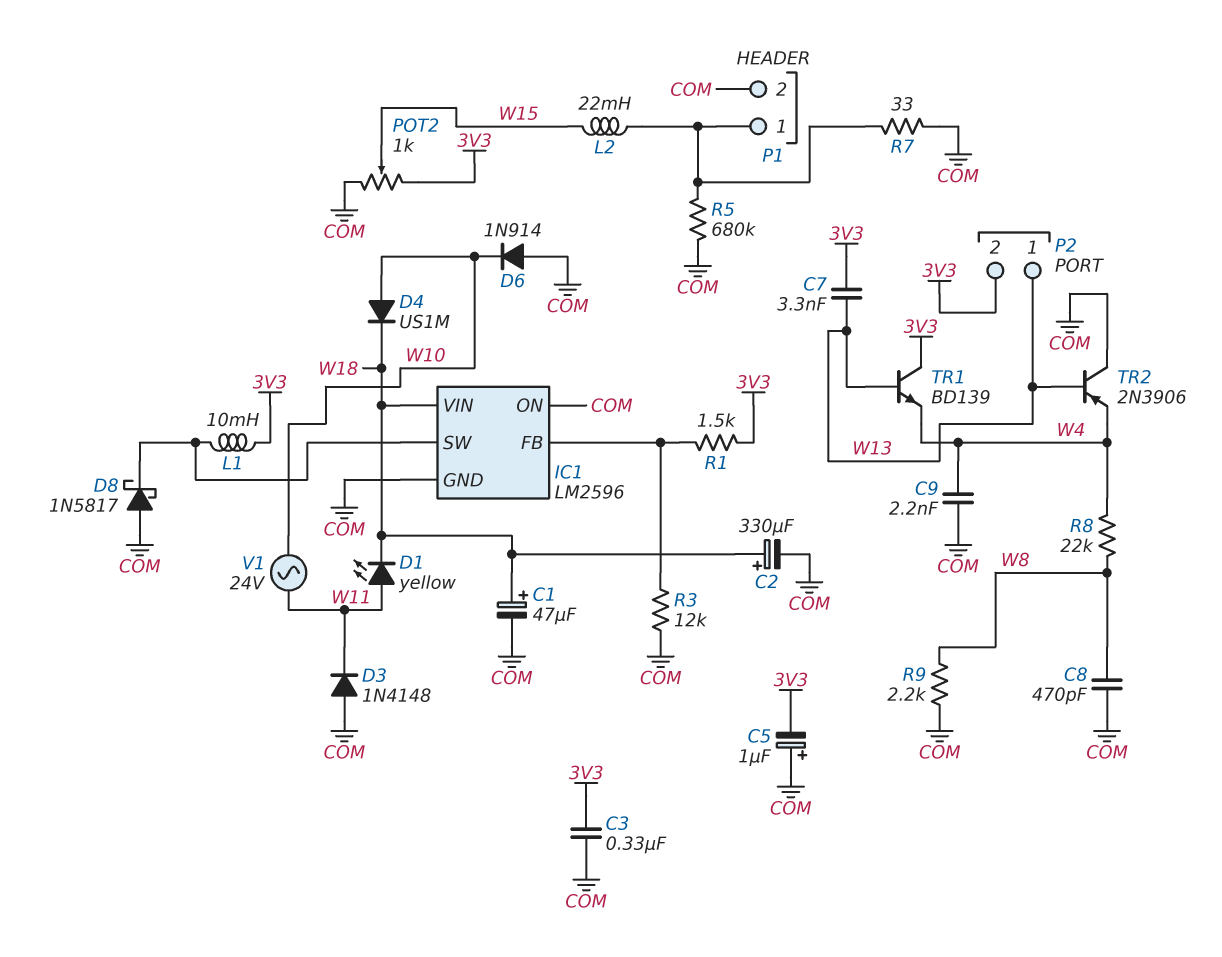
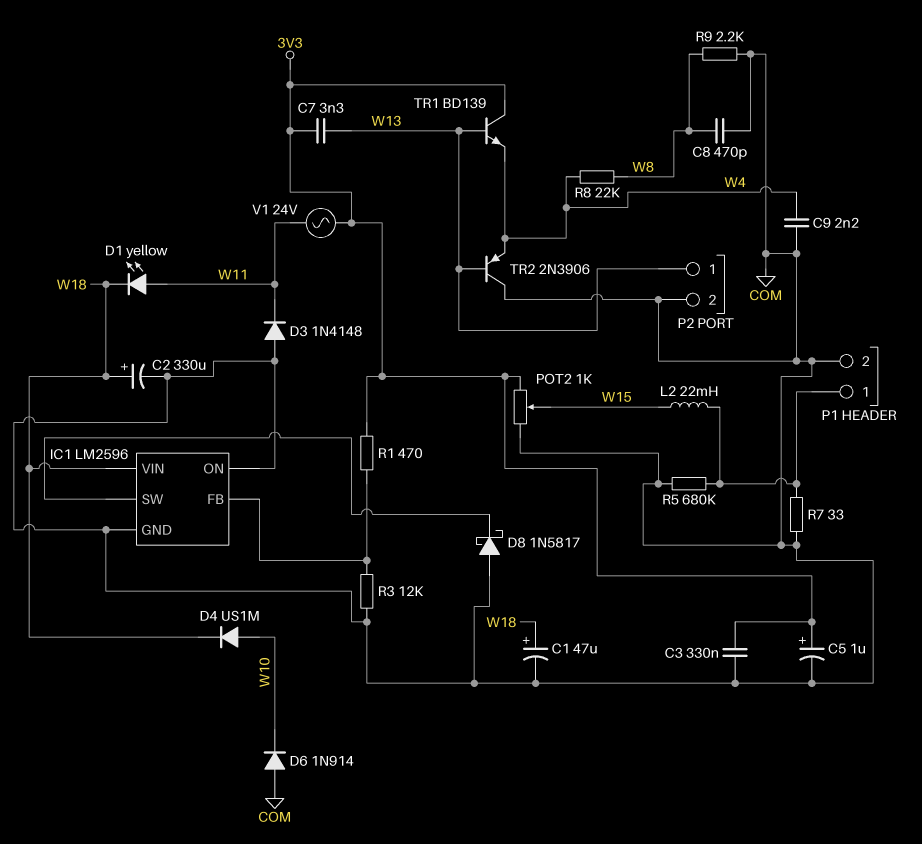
C5: 1uF (plus COM, minus 3V3) -> 1uF (plus 3V3, minus COM)
L1: 10mH (3V3, IC1/SW) -> none
P2 pin 2: 3V3 -> COM
R1: 1.5k (3V3, IC1/FB) -> 470 (3V3, IC1/FB)
V1: AC 24V (W10, W11) -> AC 24V (3V3, W11)

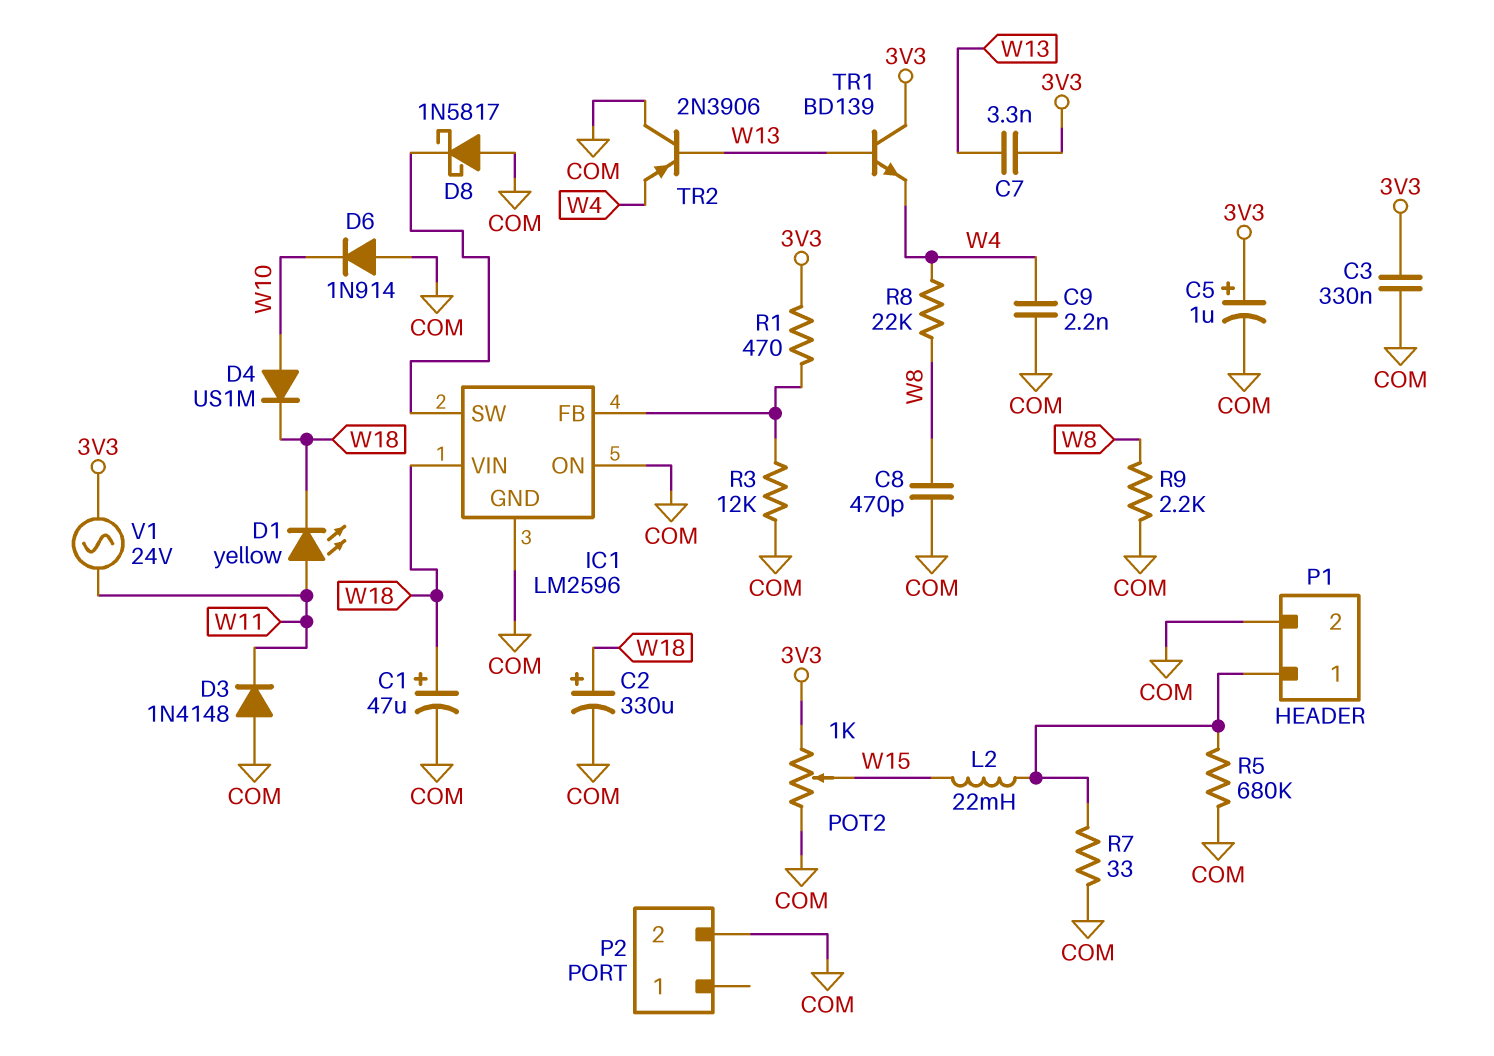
P2 pin 1: W13 -> none

